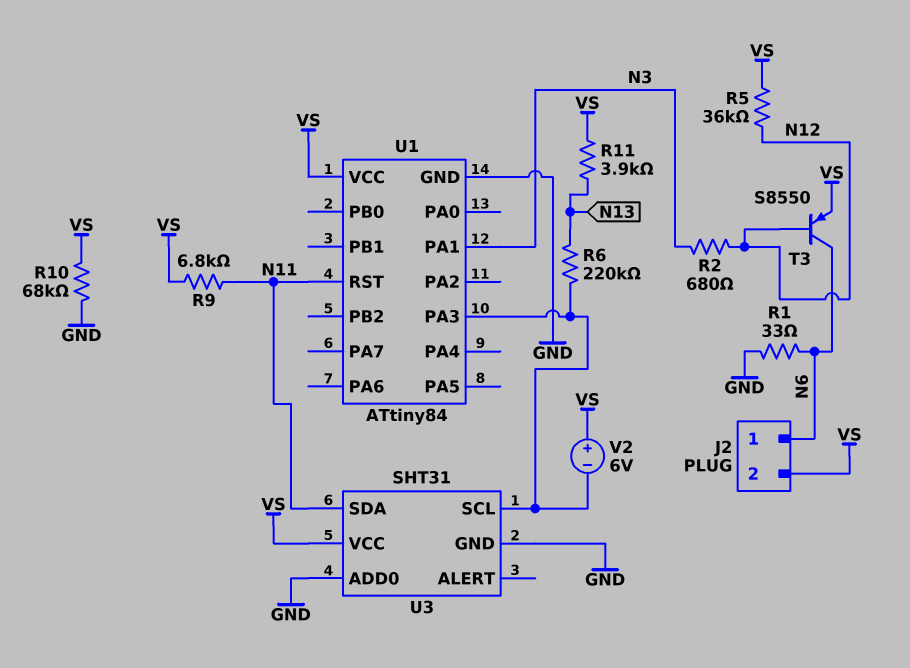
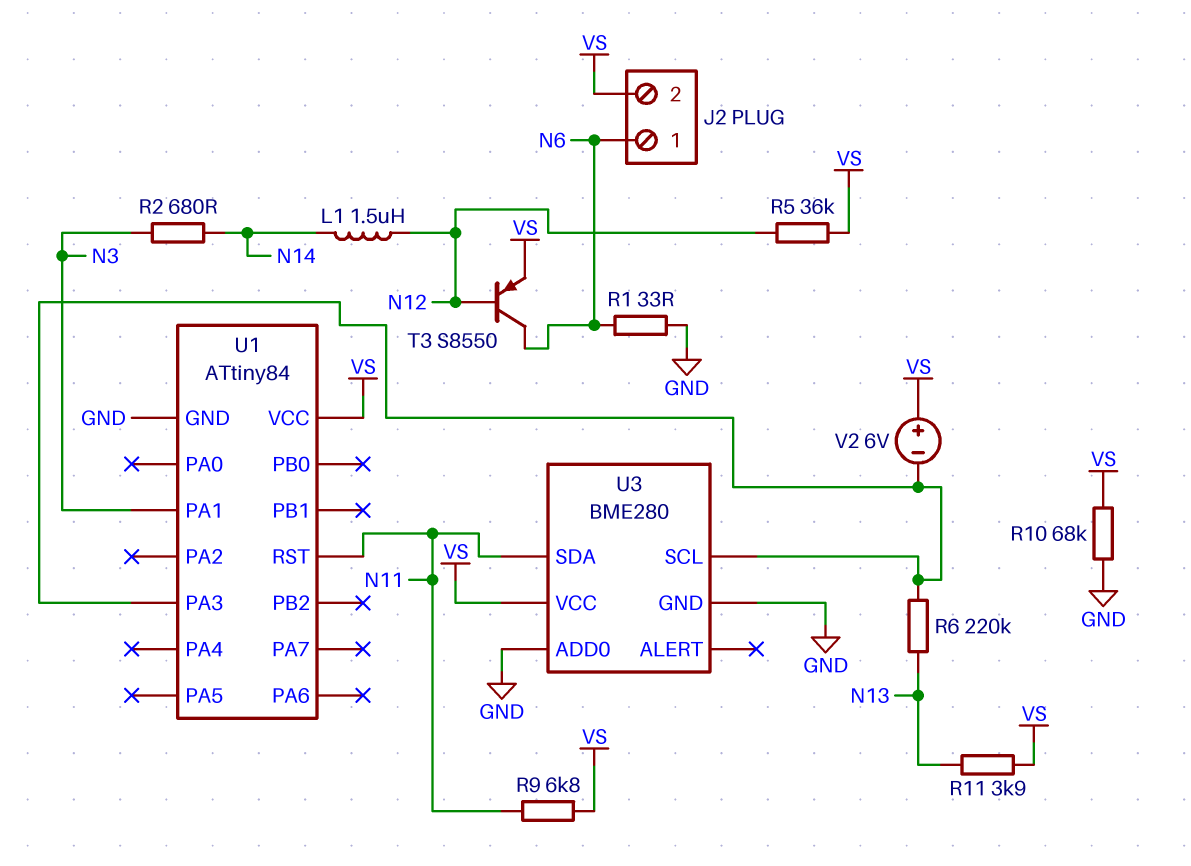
L1: none -> 1.5uH (N12, N14)
R2: 680 (N3, N12) -> 680 (N3, N14)
U3: SHT31 -> BME280

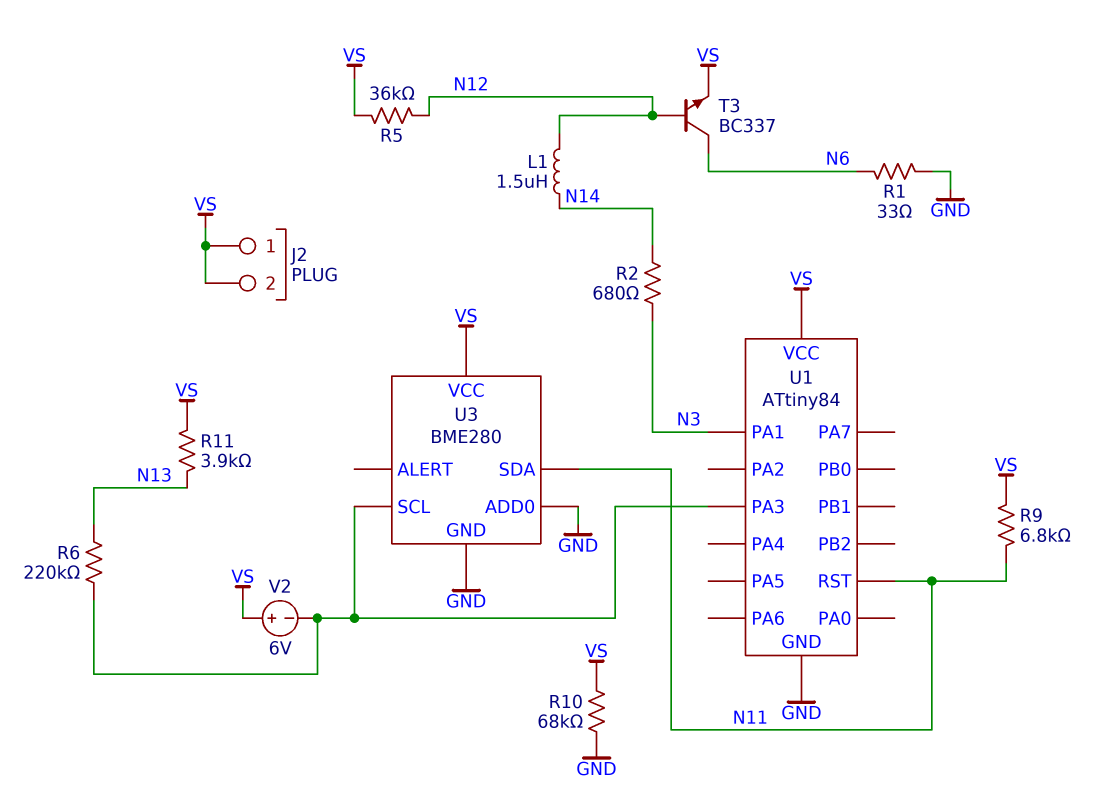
J2 pin 1: N6 -> VS
T3: PNP S8550 (B N12, C N6, E VS) -> NPN BC337 (B N12, C N6, E VS)

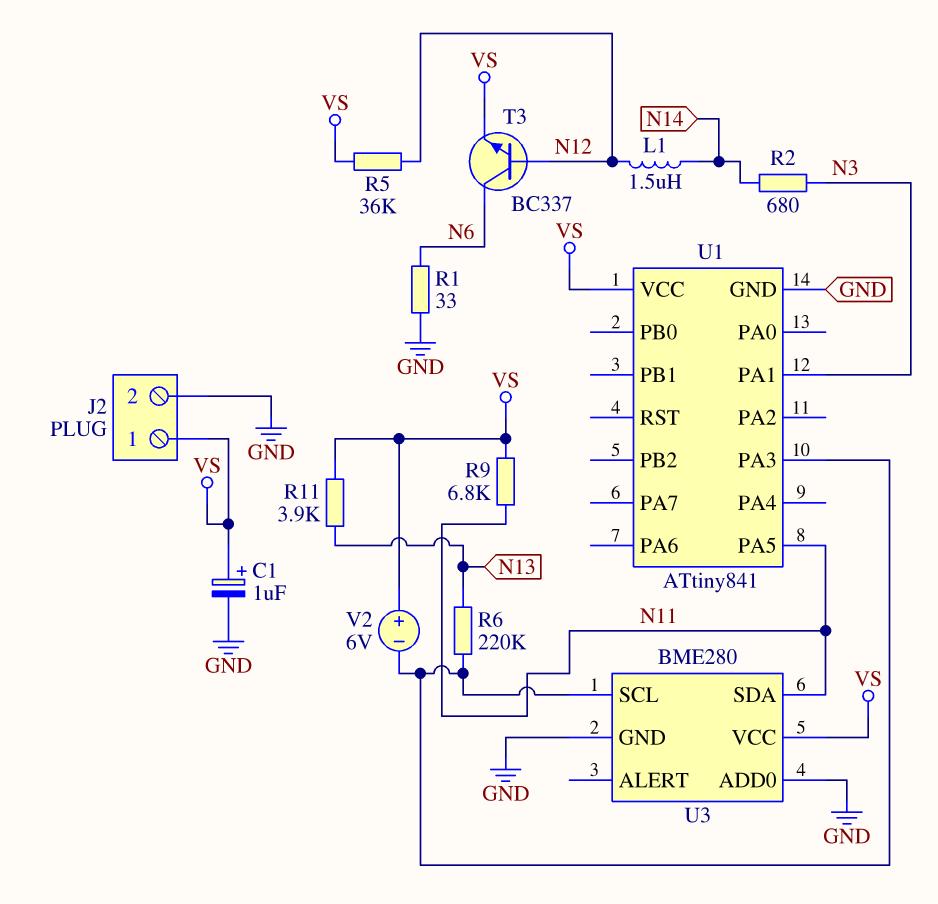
C1: none -> 1uF (plus VS, minus GND)
J2 pin 2: VS -> GND
R10: 68k (GND, VS) -> none
U1: ATtiny84 -> ATtiny841
U1 pin PA5: none -> N11
U1 pin RST: N11 -> none

